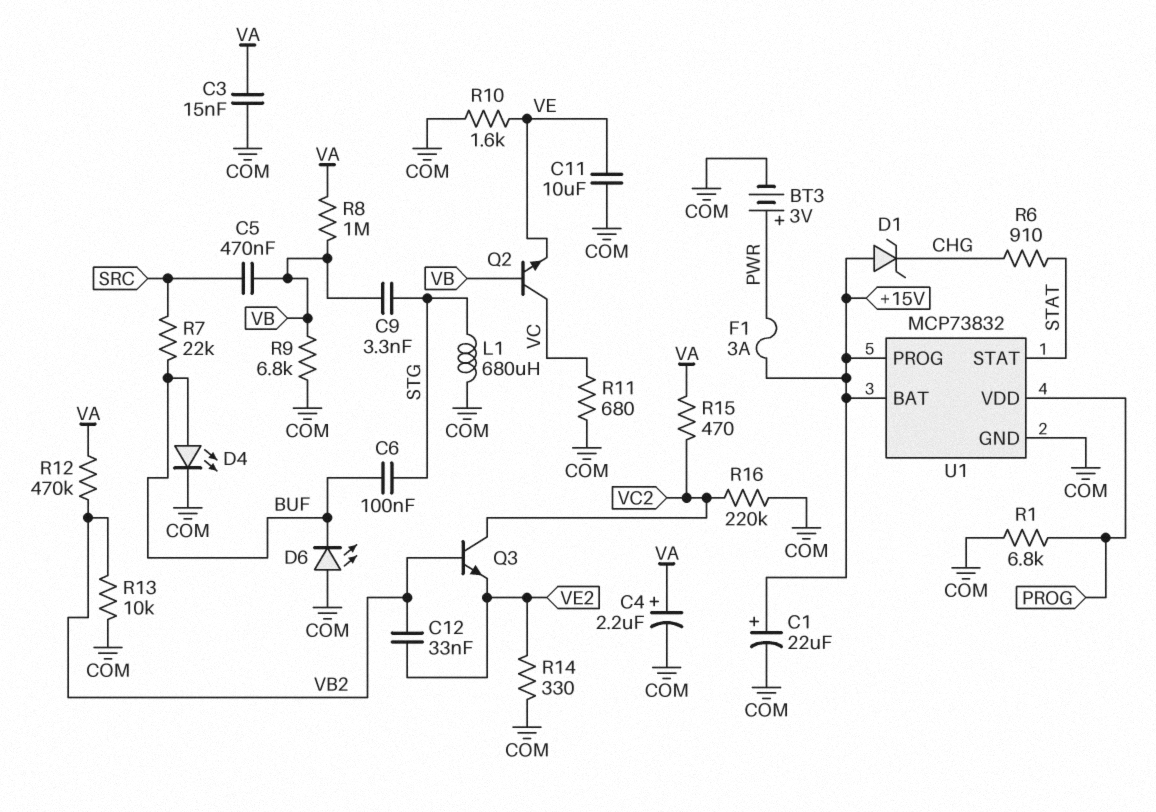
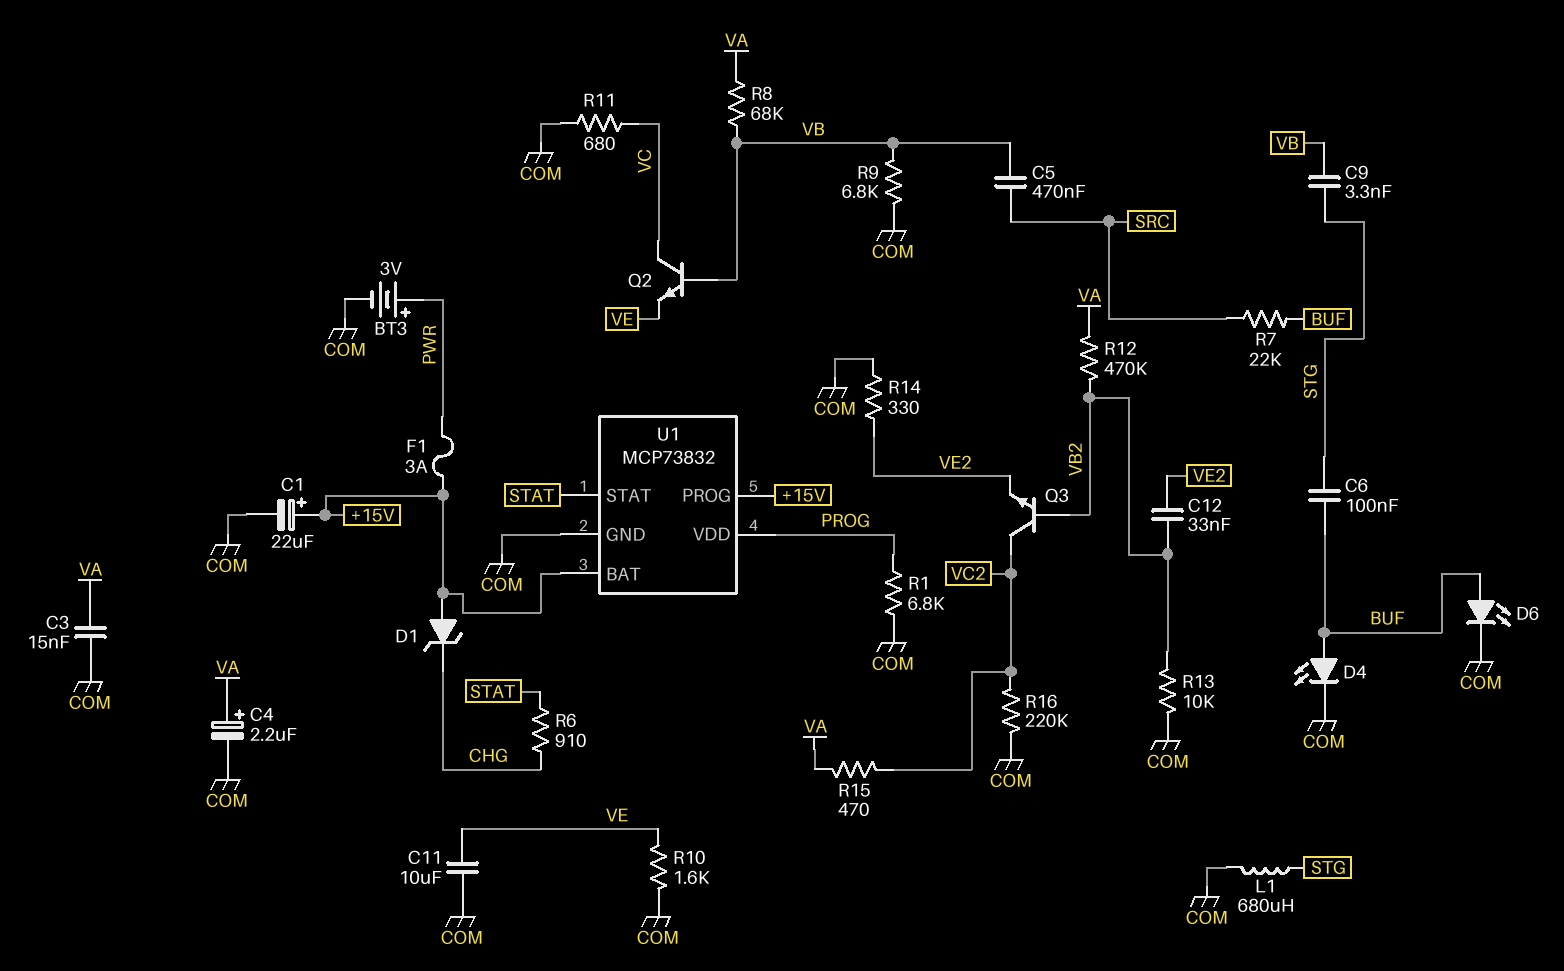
D6: LED (A COM, K BUF) -> LED (A BUF, K COM)
R8: 1M (VA, VB) -> 68k (VA, VB)

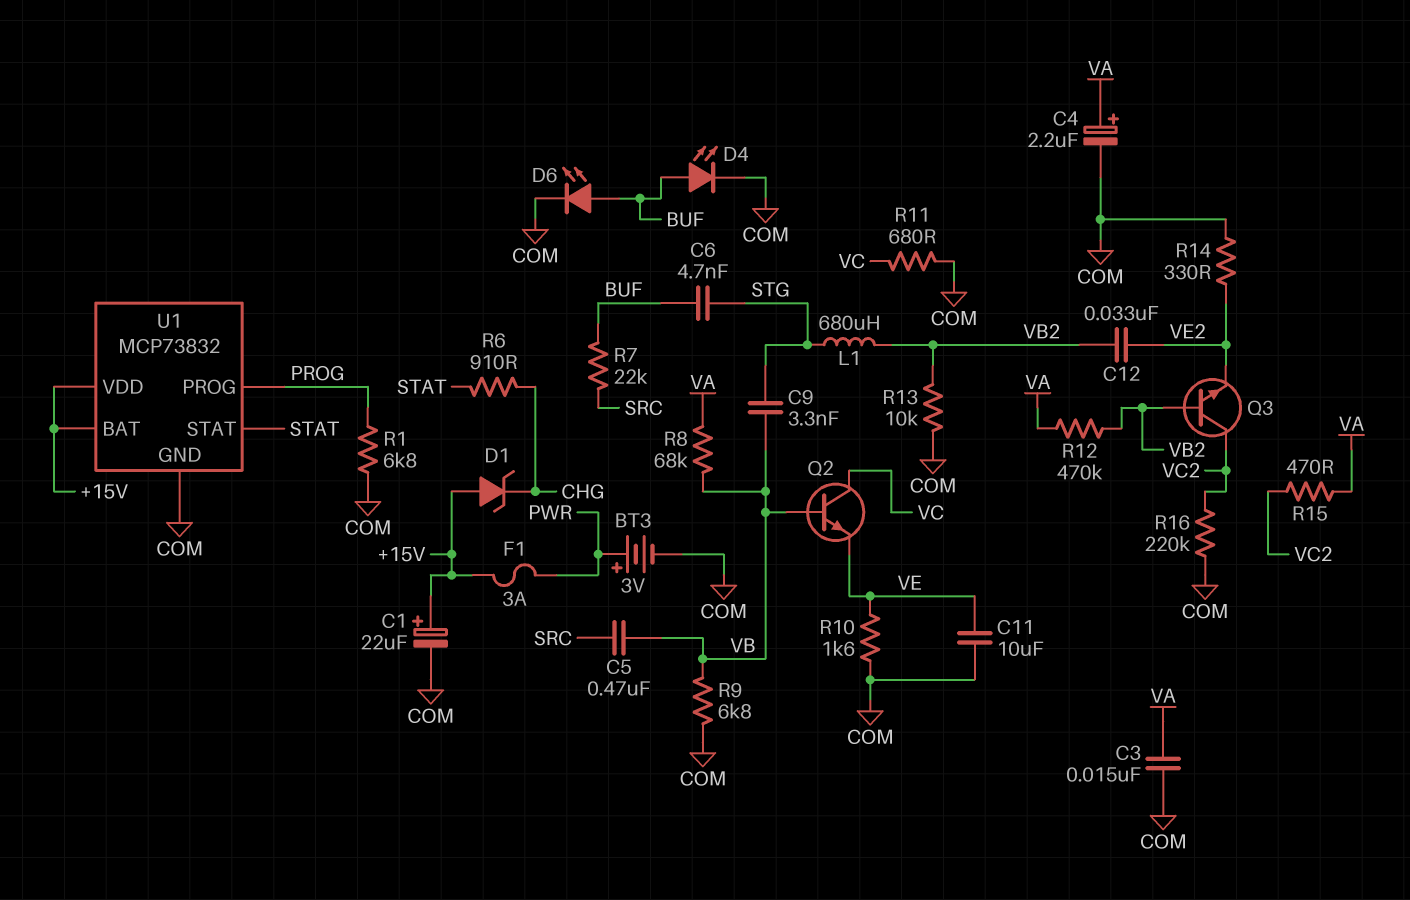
C6: 100nF (BUF, STG) -> 4.7nF (BUF, STG)
L1: 680uH (COM, STG) -> 680uH (STG, VB2)
U1 pin PROG: +15V -> PROG
U1 pin VDD: PROG -> +15V

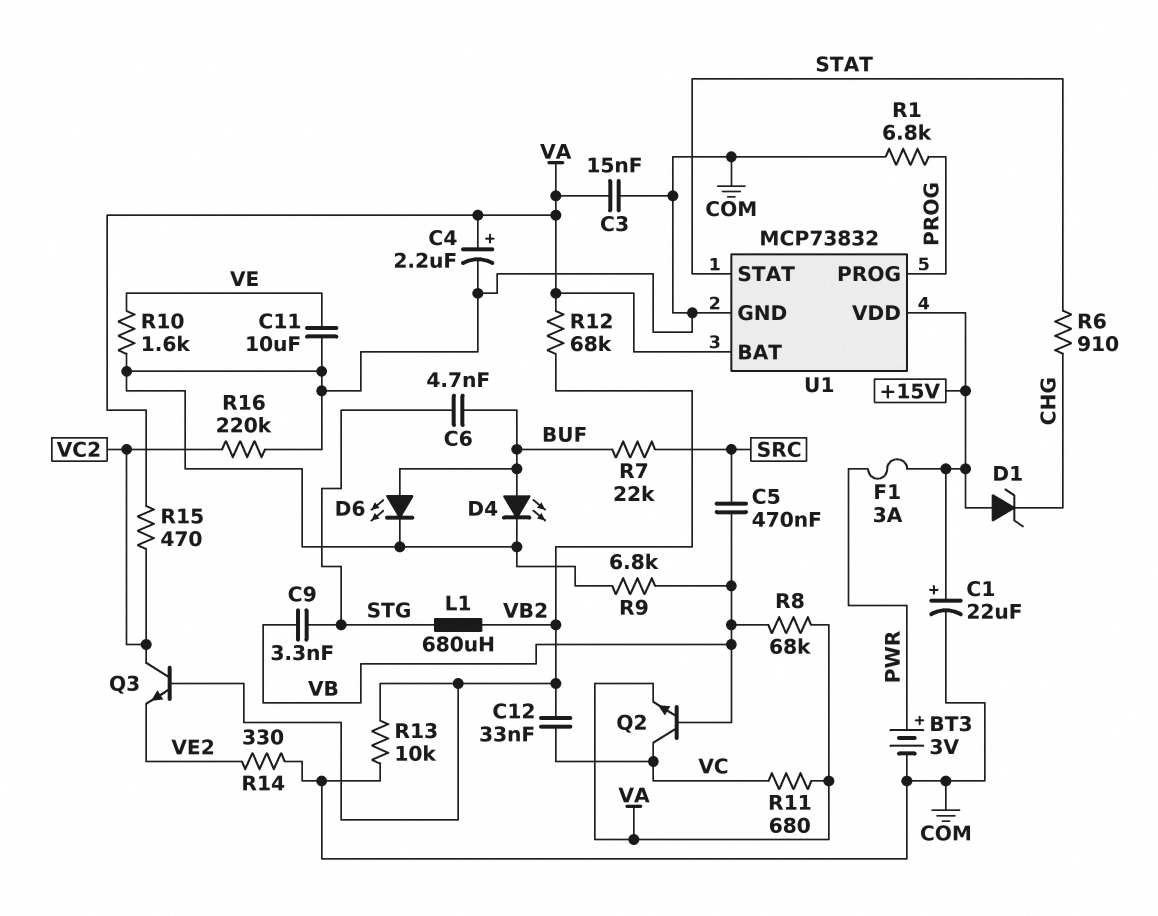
C12: 33nF (VB2, VE2) -> 33nF (VB2, VC)
Q2: NPN (B VB, C VC, E VE) -> NPN (B VB, C VC, E VA)
R11: 680 (COM, VC) -> 680 (VA, VC)
R12: 470k (VA, VB2) -> 68k (VA, VB2)
U1 pin BAT: +15V -> VA

